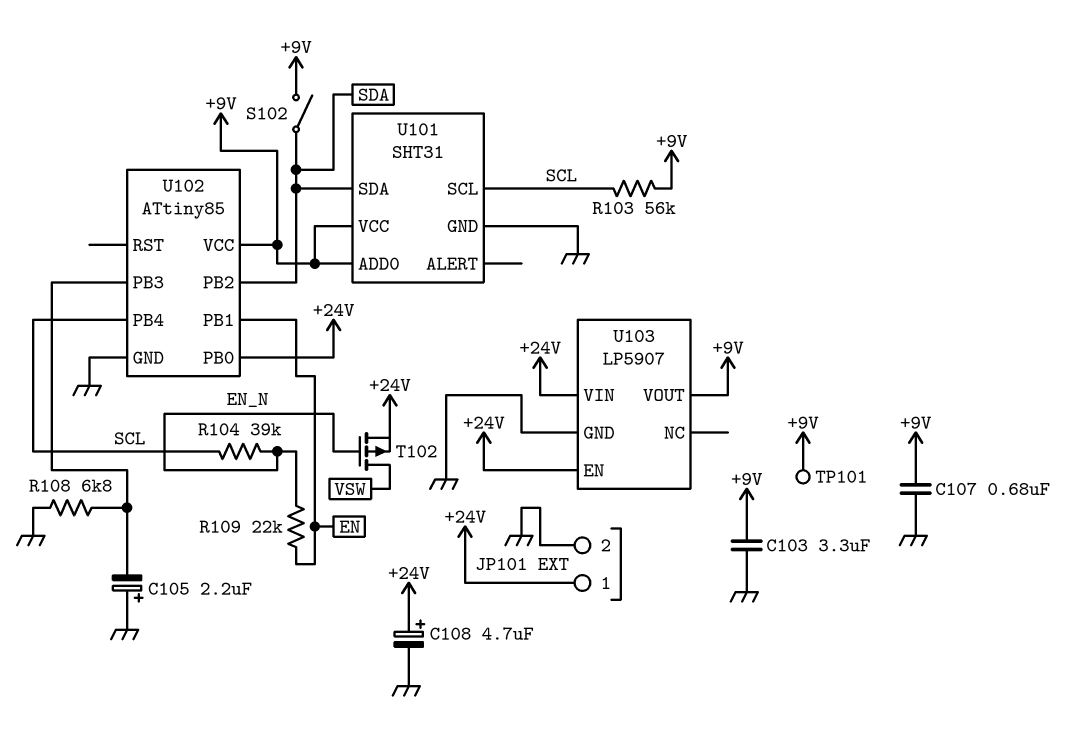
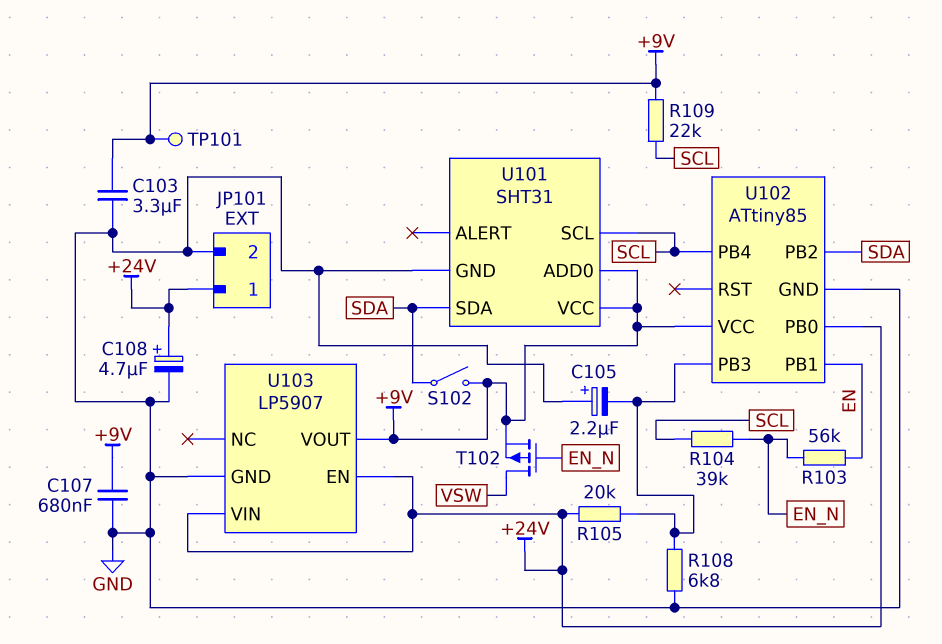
R103: 56k (+9V, SCL) -> 56k (EN, EN_N)
R105: none -> 20k (+24V, U102/PB3)
R109: 22k (EN, EN_N) -> 22k (+9V, SCL)
T102: PMOS (G EN_N, D VSW, S +24V) -> PMOS (G EN_N, D VSW, S +9V)

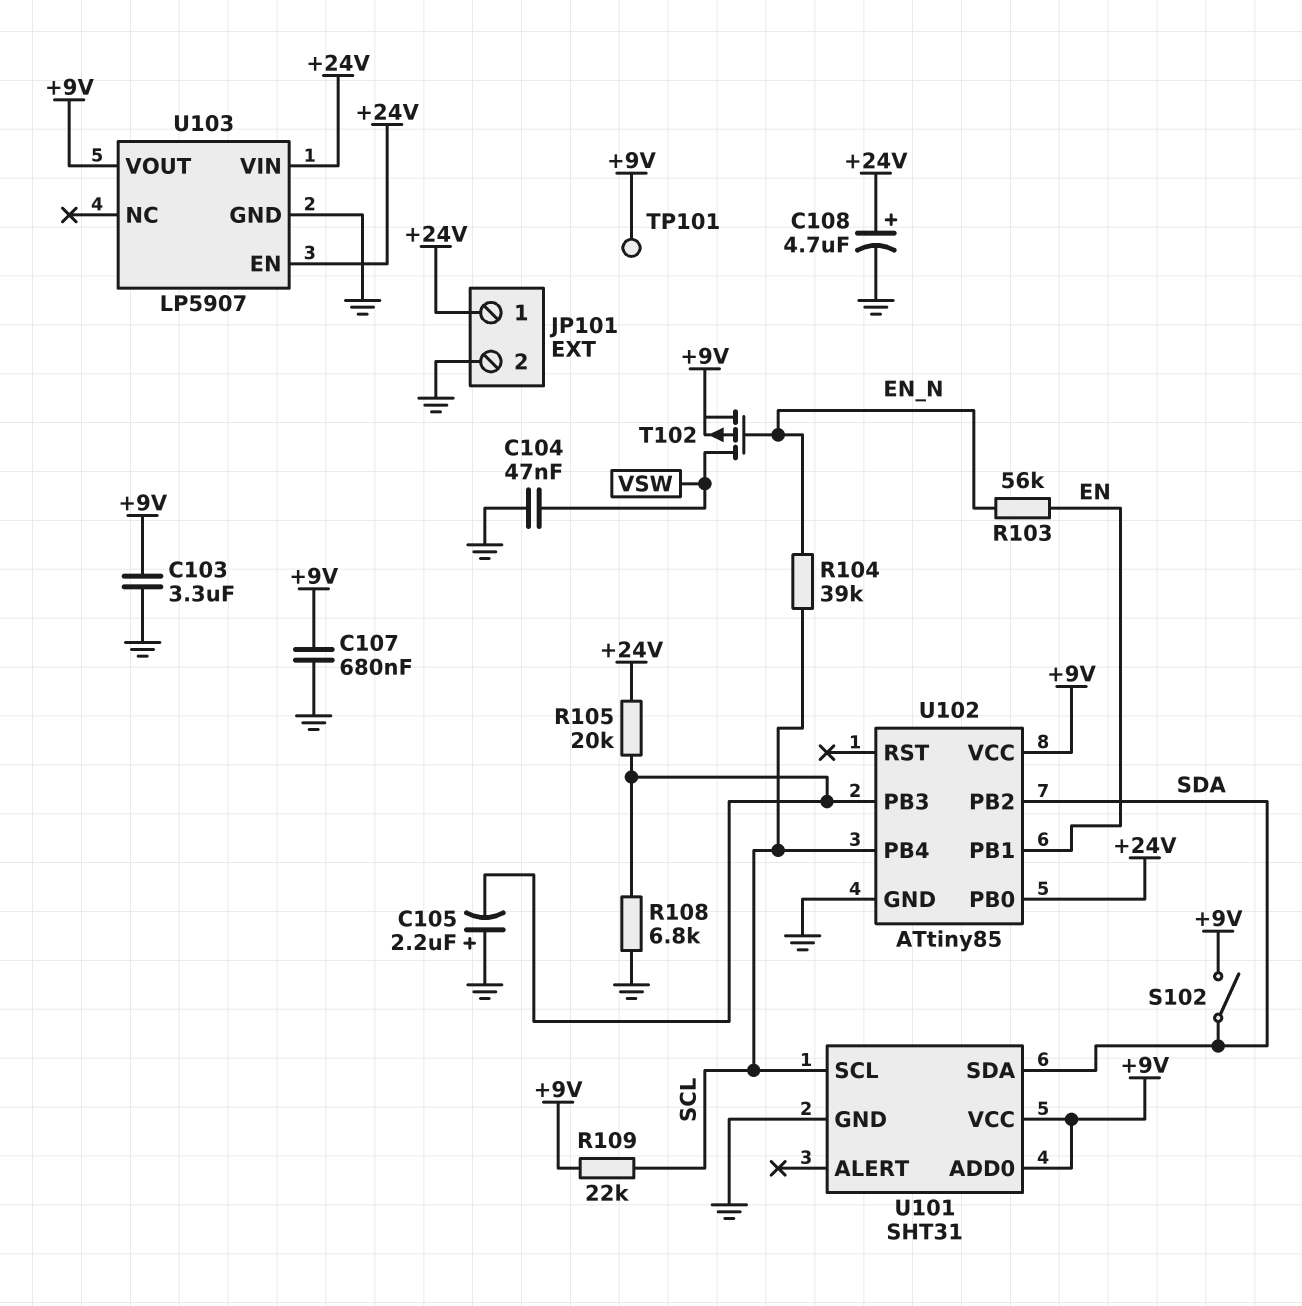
C104: none -> 47nF (GND, VSW)

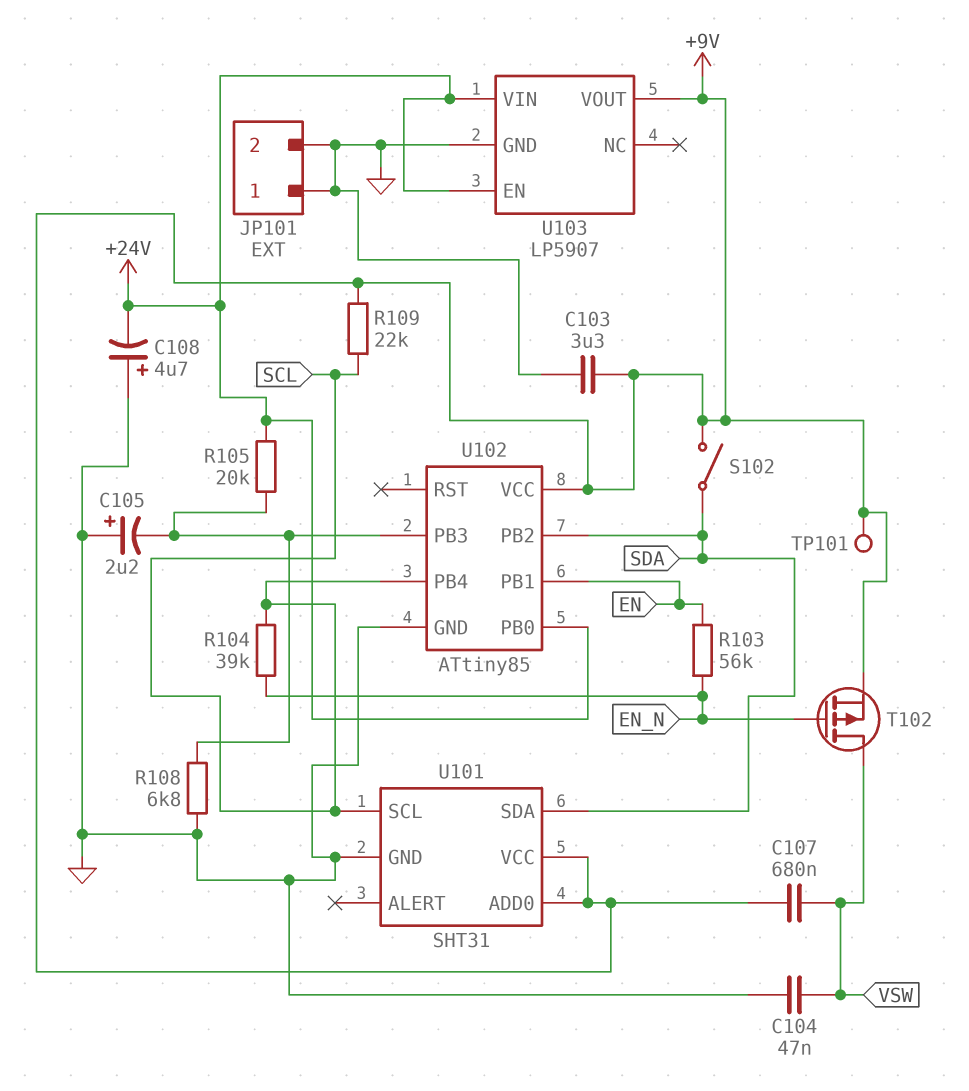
C107: 680nF (+9V, GND) -> 680nF (+9V, VSW)
C108: 4.7uF (plus +24V, minus GND) -> 4.7uF (plus GND, minus +24V)
JP101 pin 1: +24V -> GND

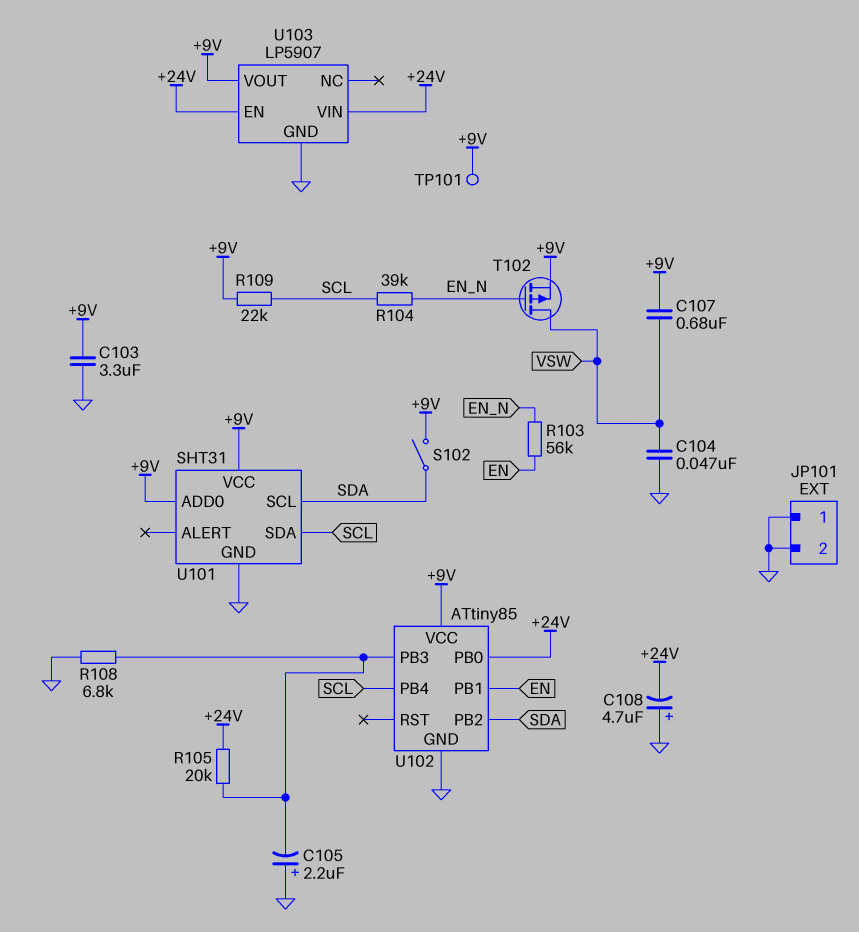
U101 pin SCL: SCL -> SDA
U101 pin SDA: SDA -> SCL

